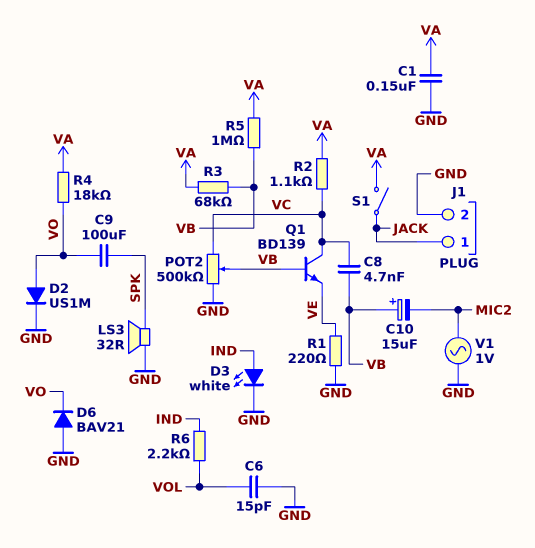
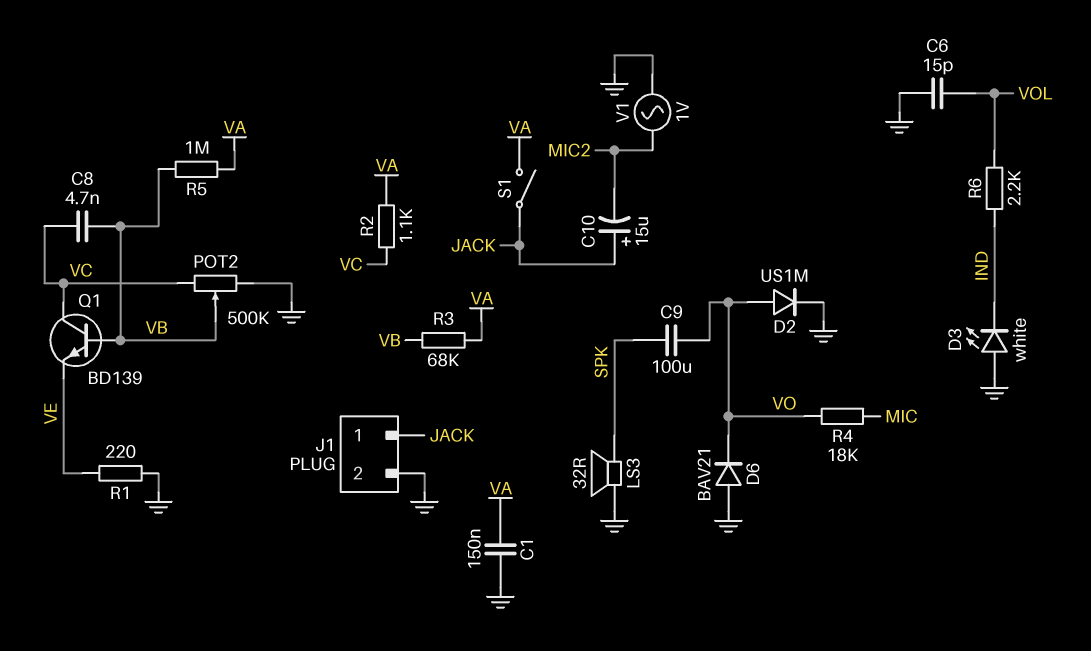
C10: 15uF (plus VB, minus MIC2) -> 15uF (plus JACK, minus MIC2)
D3: LED white (A IND, K GND) -> LED white (A GND, K IND)
R4: 18k (VA, VO) -> 18k (MIC, VO)

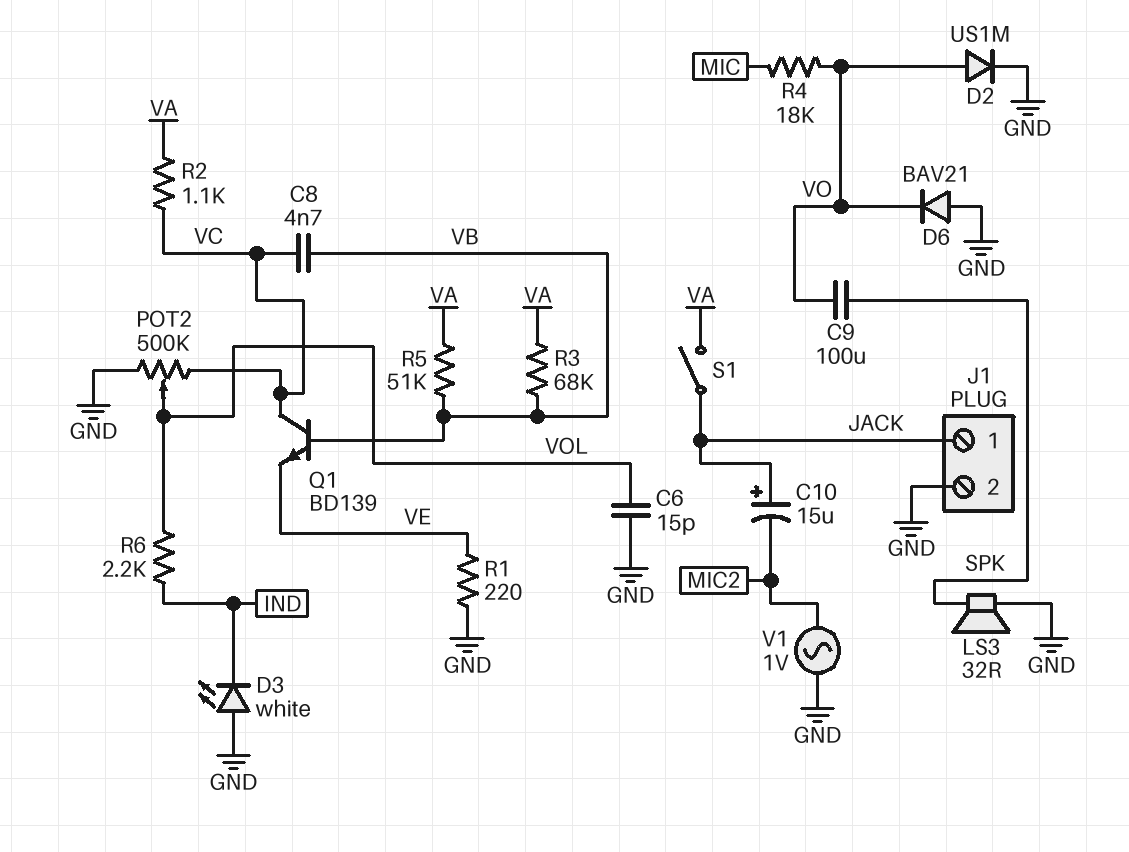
C1: 150nF (GND, VA) -> none
POT2: 500k (GND, VC, wiper VB) -> 500k (GND, VC, wiper VOL)
R5: 1M (VA, VB) -> 51k (VA, VB)

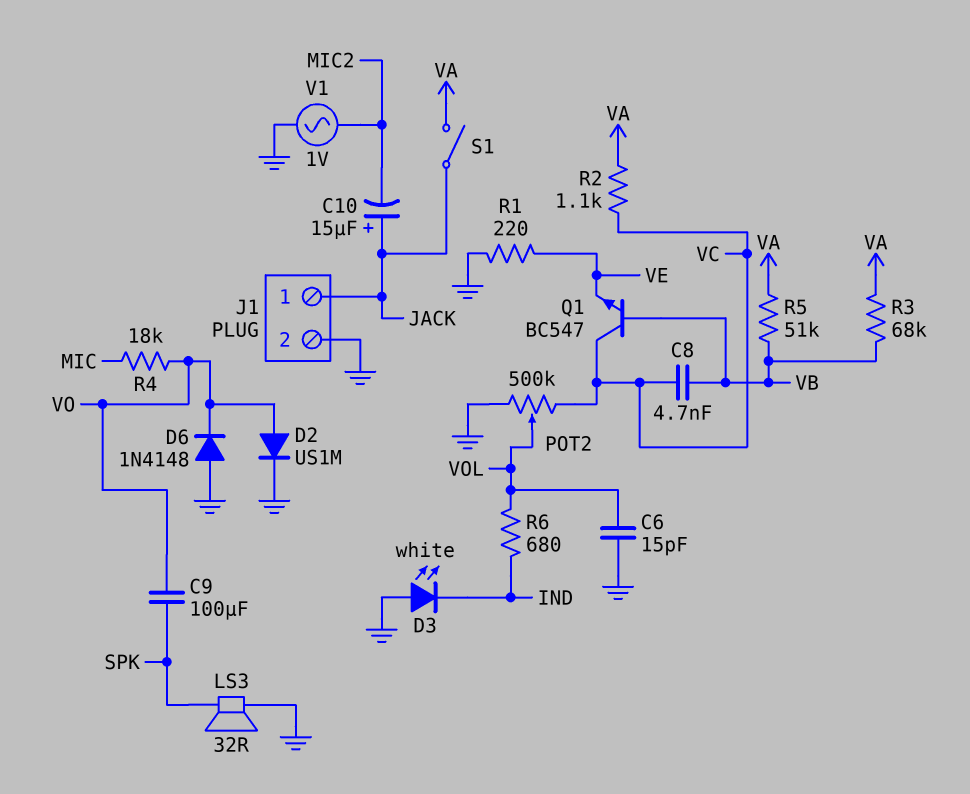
D6: diode BAV21 (A GND, K VO) -> diode 1N4148 (A GND, K VO)
Q1: NPN BD139 (B VB, C VC, E VE) -> NPN BC547 (B VB, C VC, E VE)
R6: 2.2k (IND, VOL) -> 680 (IND, VOL)

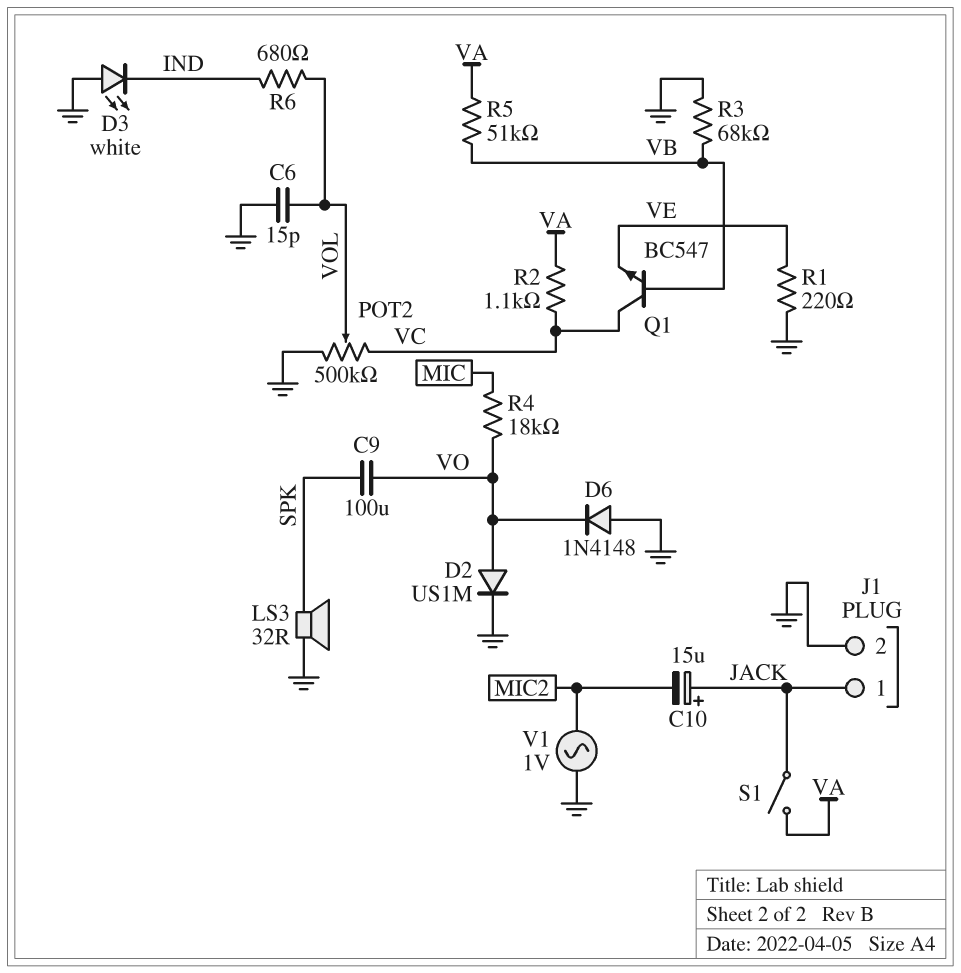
C8: 4.7nF (VB, VC) -> none
R3: 68k (VA, VB) -> 68k (GND, VB)

